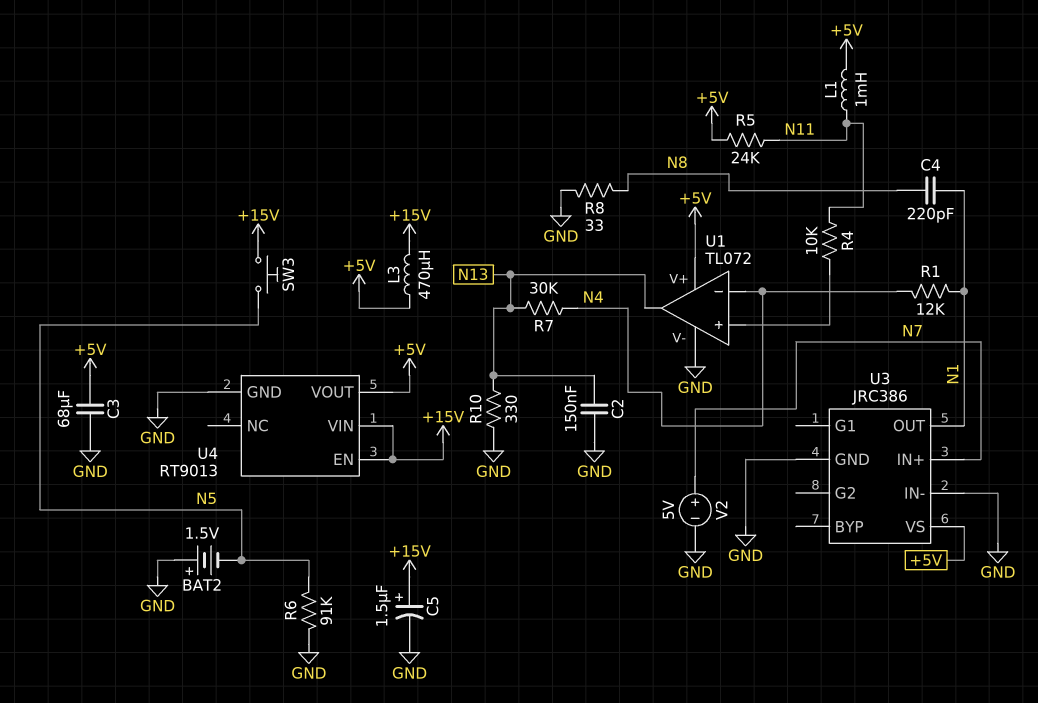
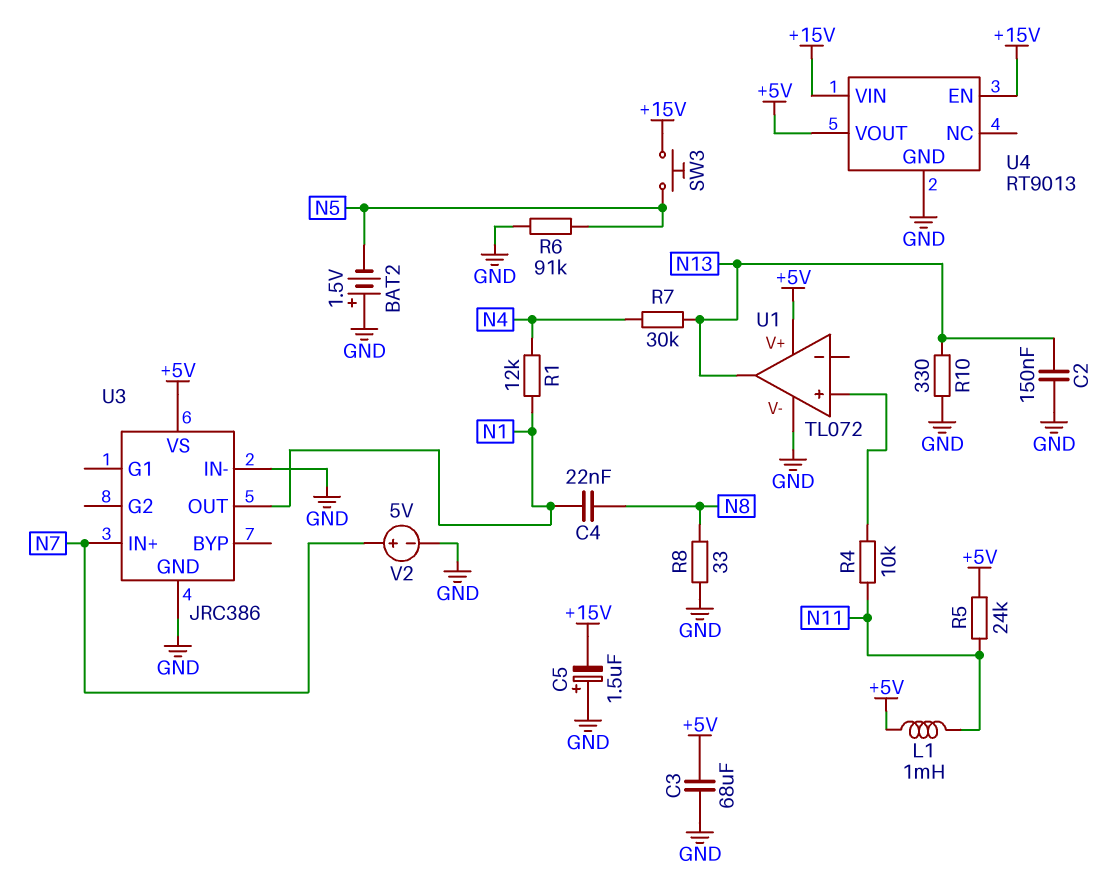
C4: 220pF (N1, N8) -> 22nF (N1, N8)
C5: 1.5uF (plus +15V, minus GND) -> 1.5uF (plus GND, minus +15V)
L3: 470uH (+5V, +15V) -> none
U1 pin in-: N4 -> none

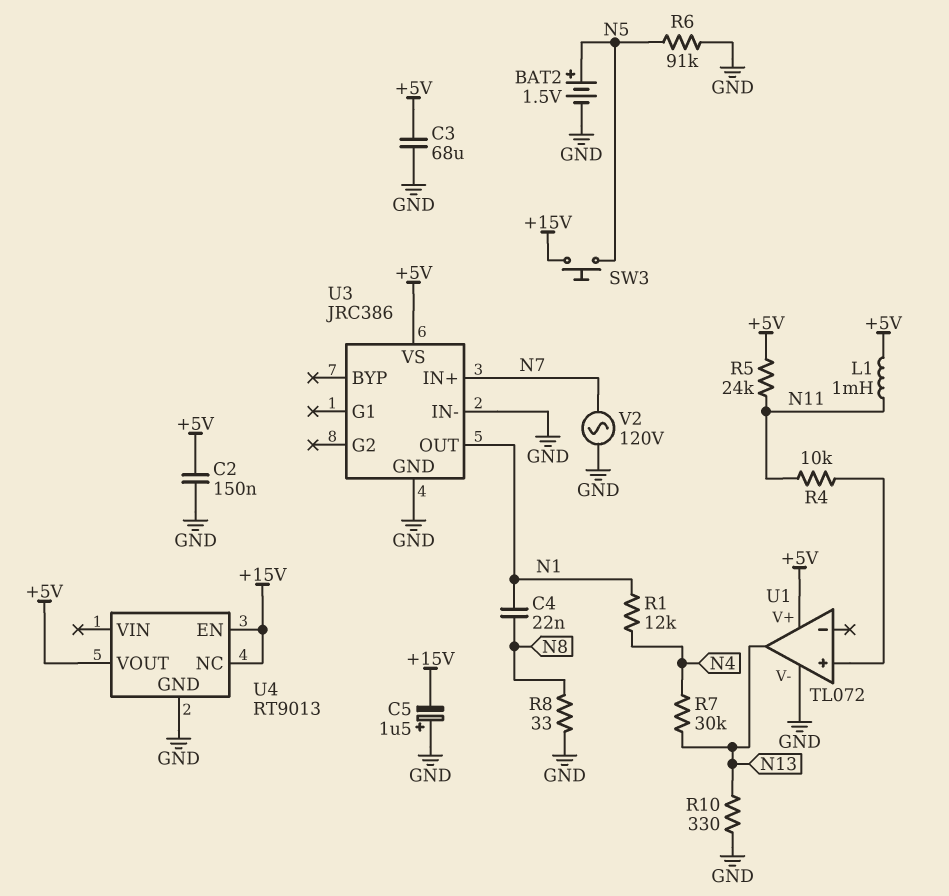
BAT2: 1.5V (plus GND, minus N5) -> 1.5V (plus N5, minus GND)
C2: 150nF (GND, N13) -> 150nF (+5V, GND)
U4 pin NC: none -> +15V
U4 pin VIN: +15V -> none
V2: 5V (plus N7, minus GND) -> AC 120V (GND, N7)

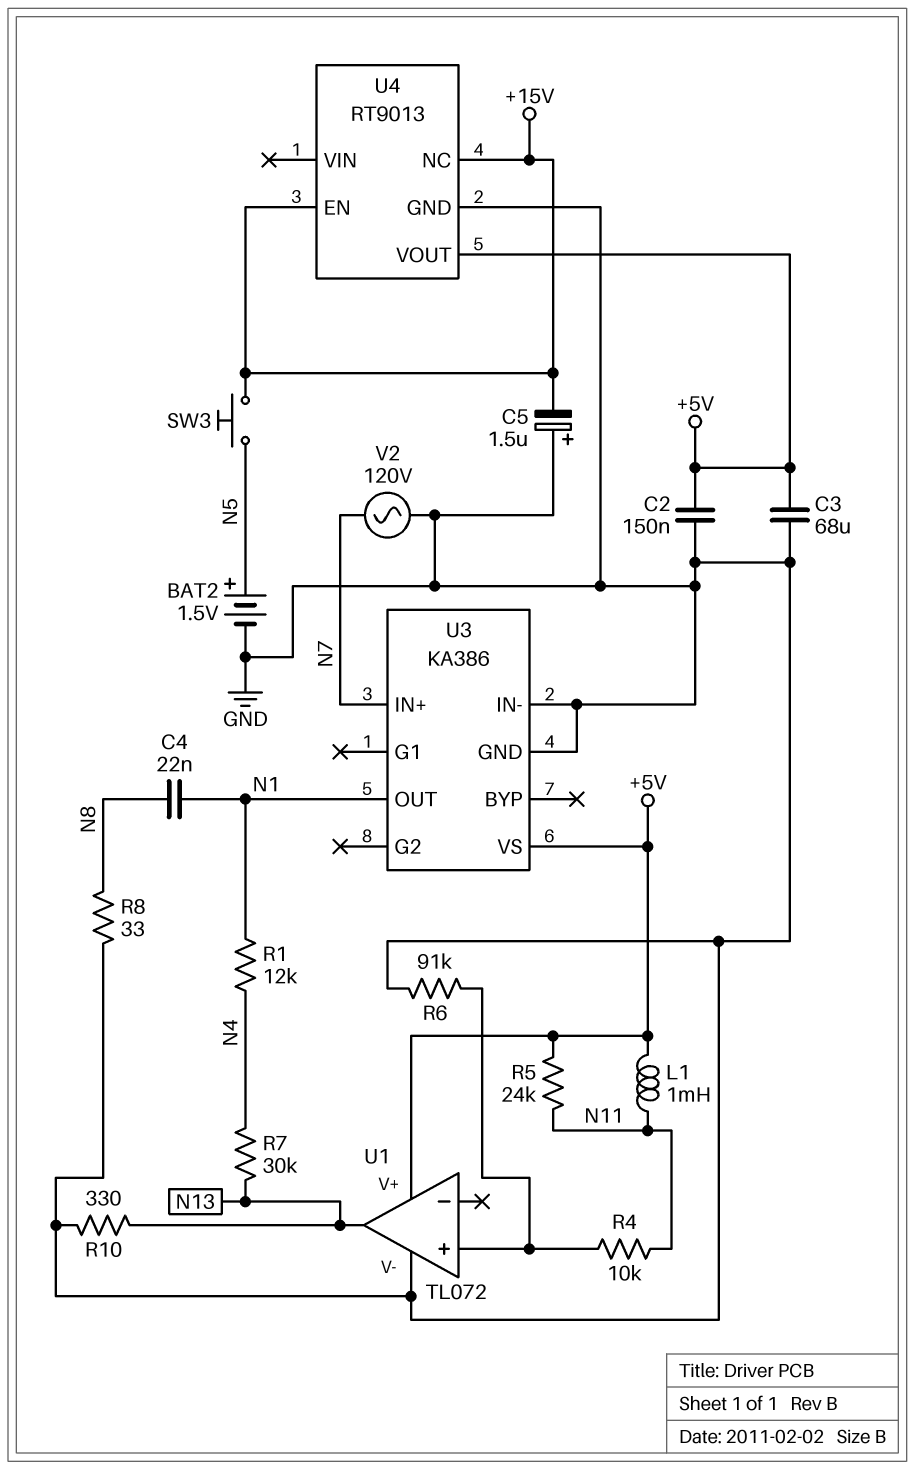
R6: 91k (GND, N5) -> 91k (GND, U1/in+)
U3: JRC386 -> KA386

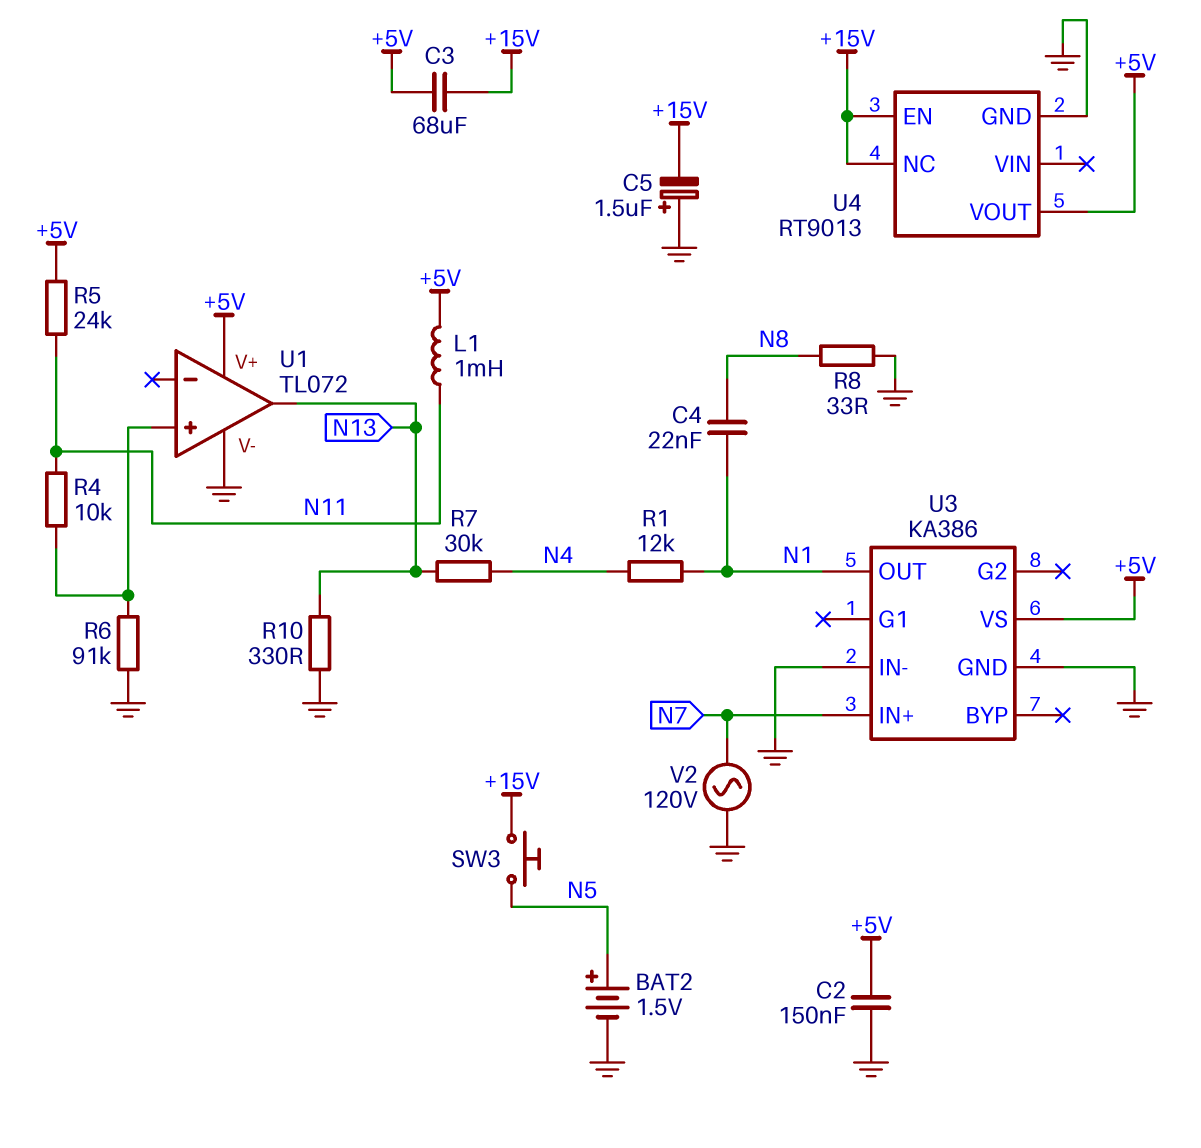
C3: 68uF (+5V, GND) -> 68uF (+5V, +15V)

